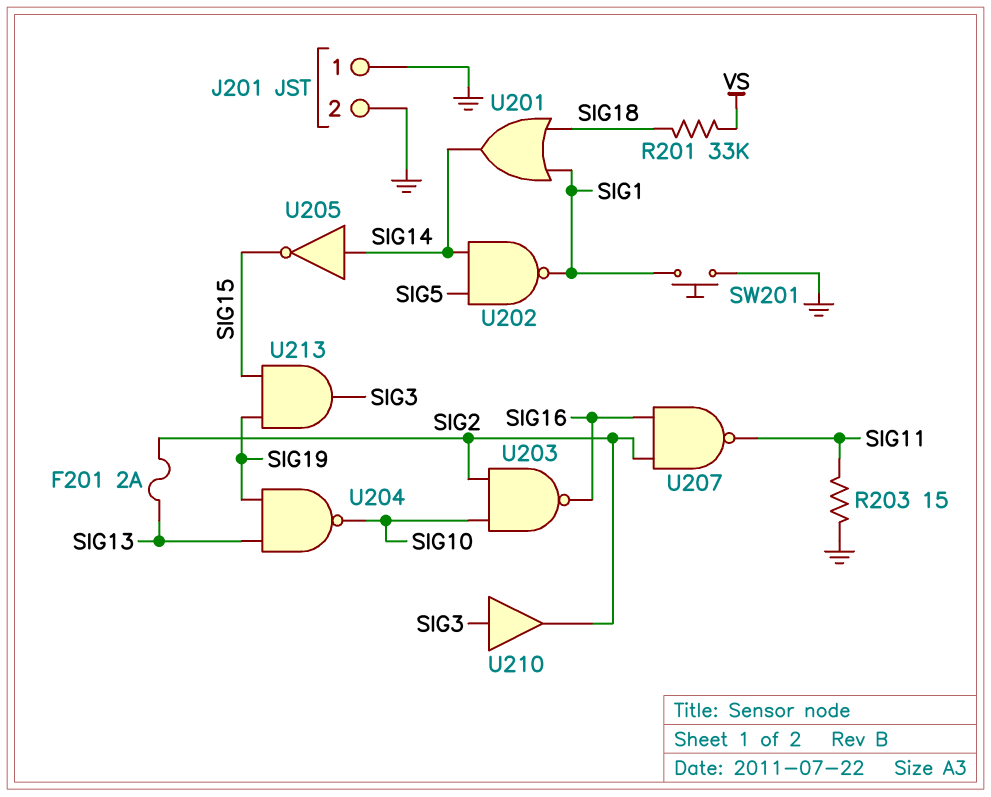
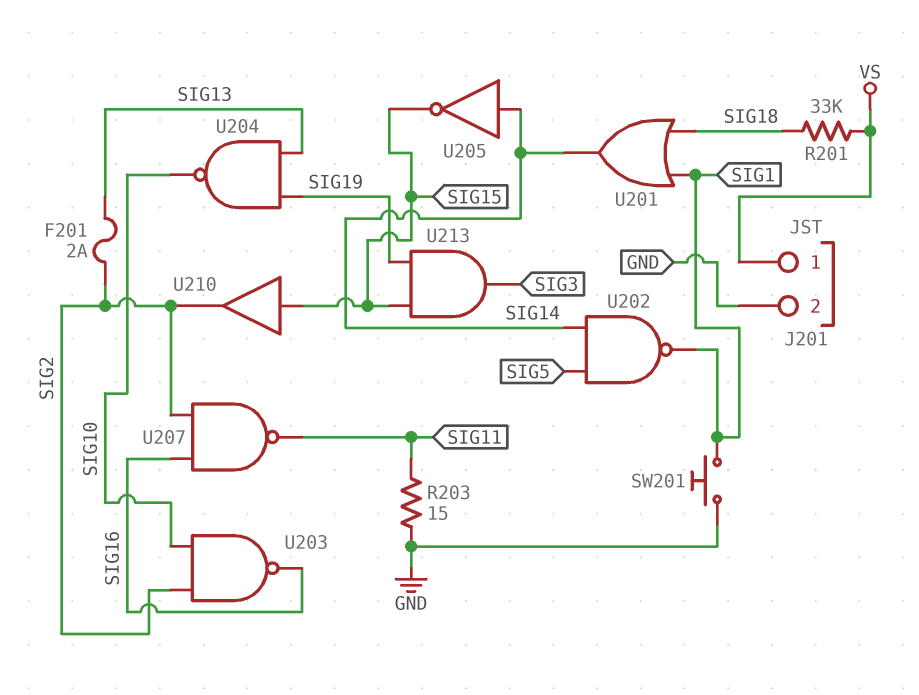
J201 pin 1: GND -> VS
U210: buffer (in SIG3, out SIG2) -> buffer (in SIG15, out SIG2)

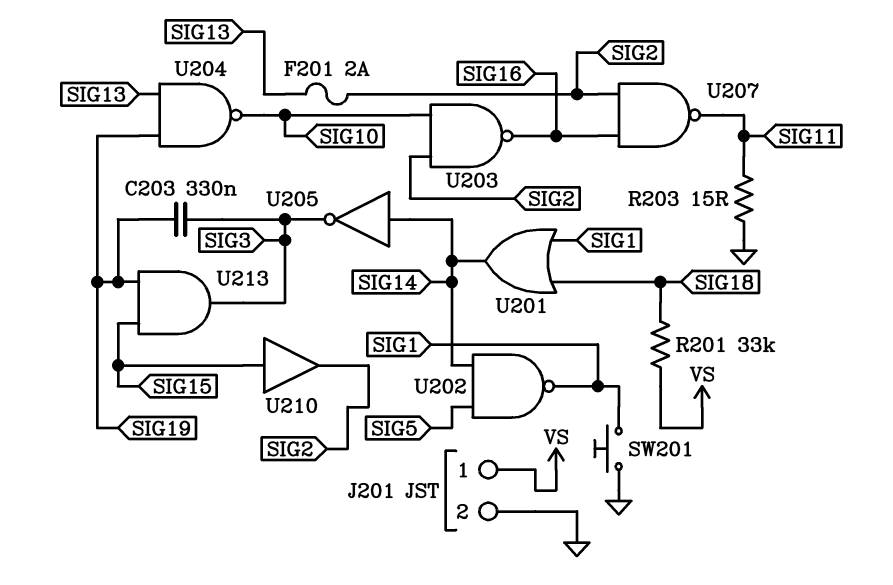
C203: none -> 330nF (SIG3, SIG19)
U205: NOT (in SIG14, out SIG15) -> NOT (in SIG14, out SIG3)

